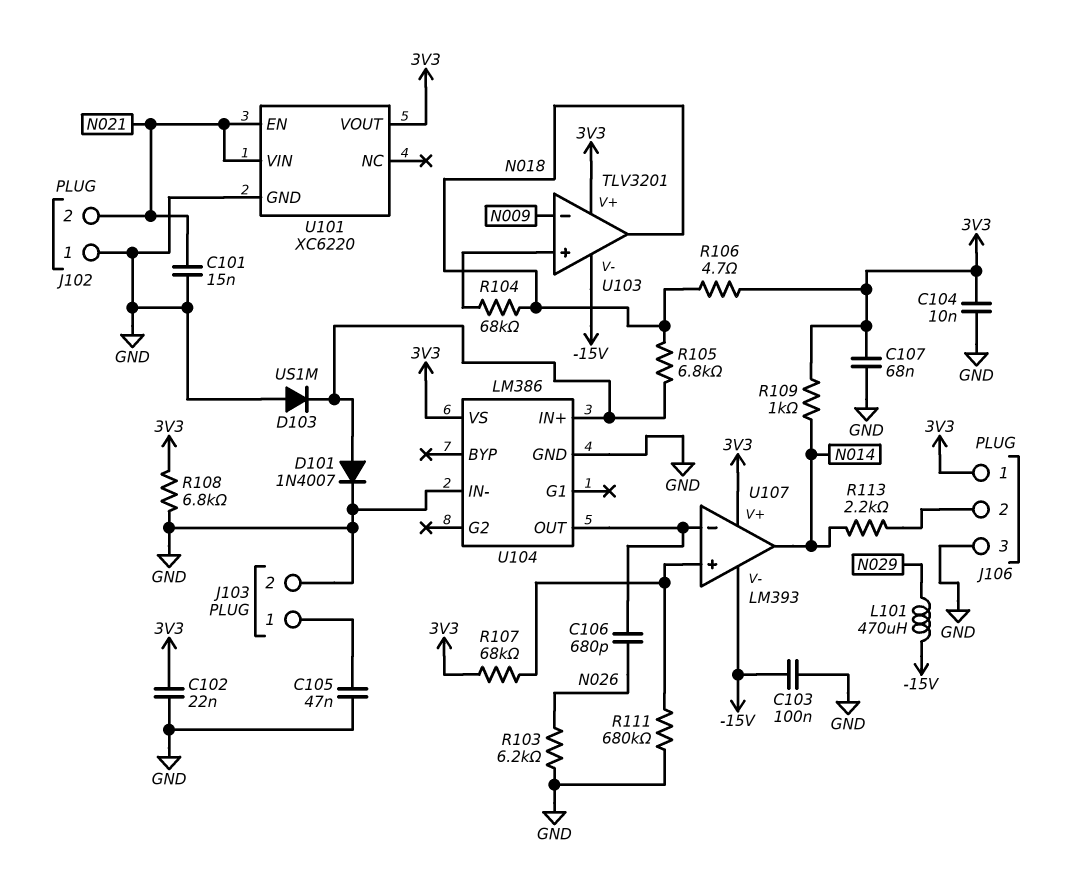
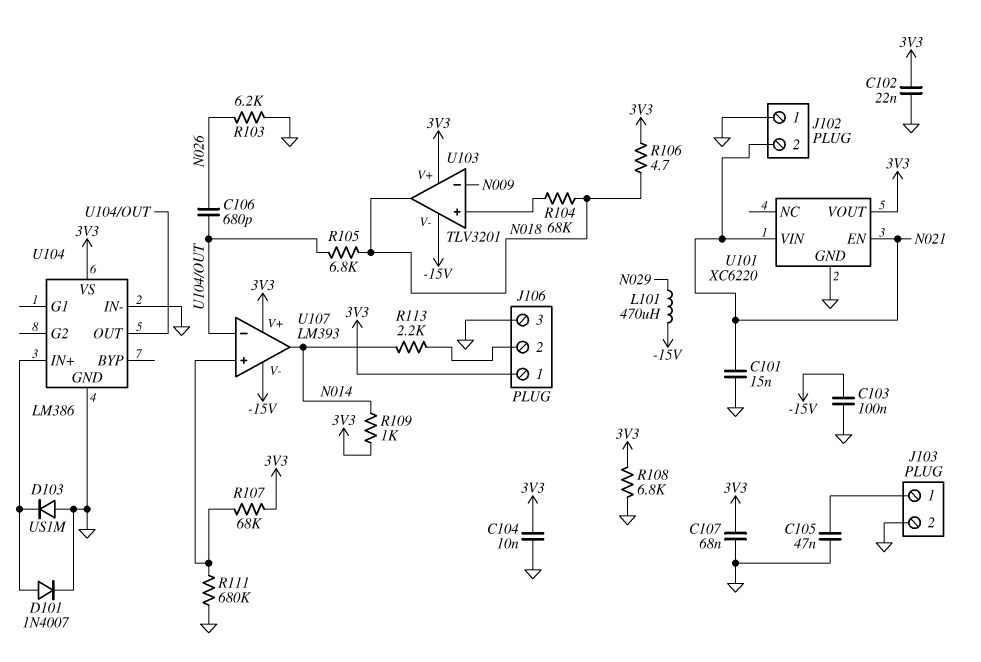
R105: 6.8k (N018, U104/IN+) -> 6.8k (N018, U104/OUT)

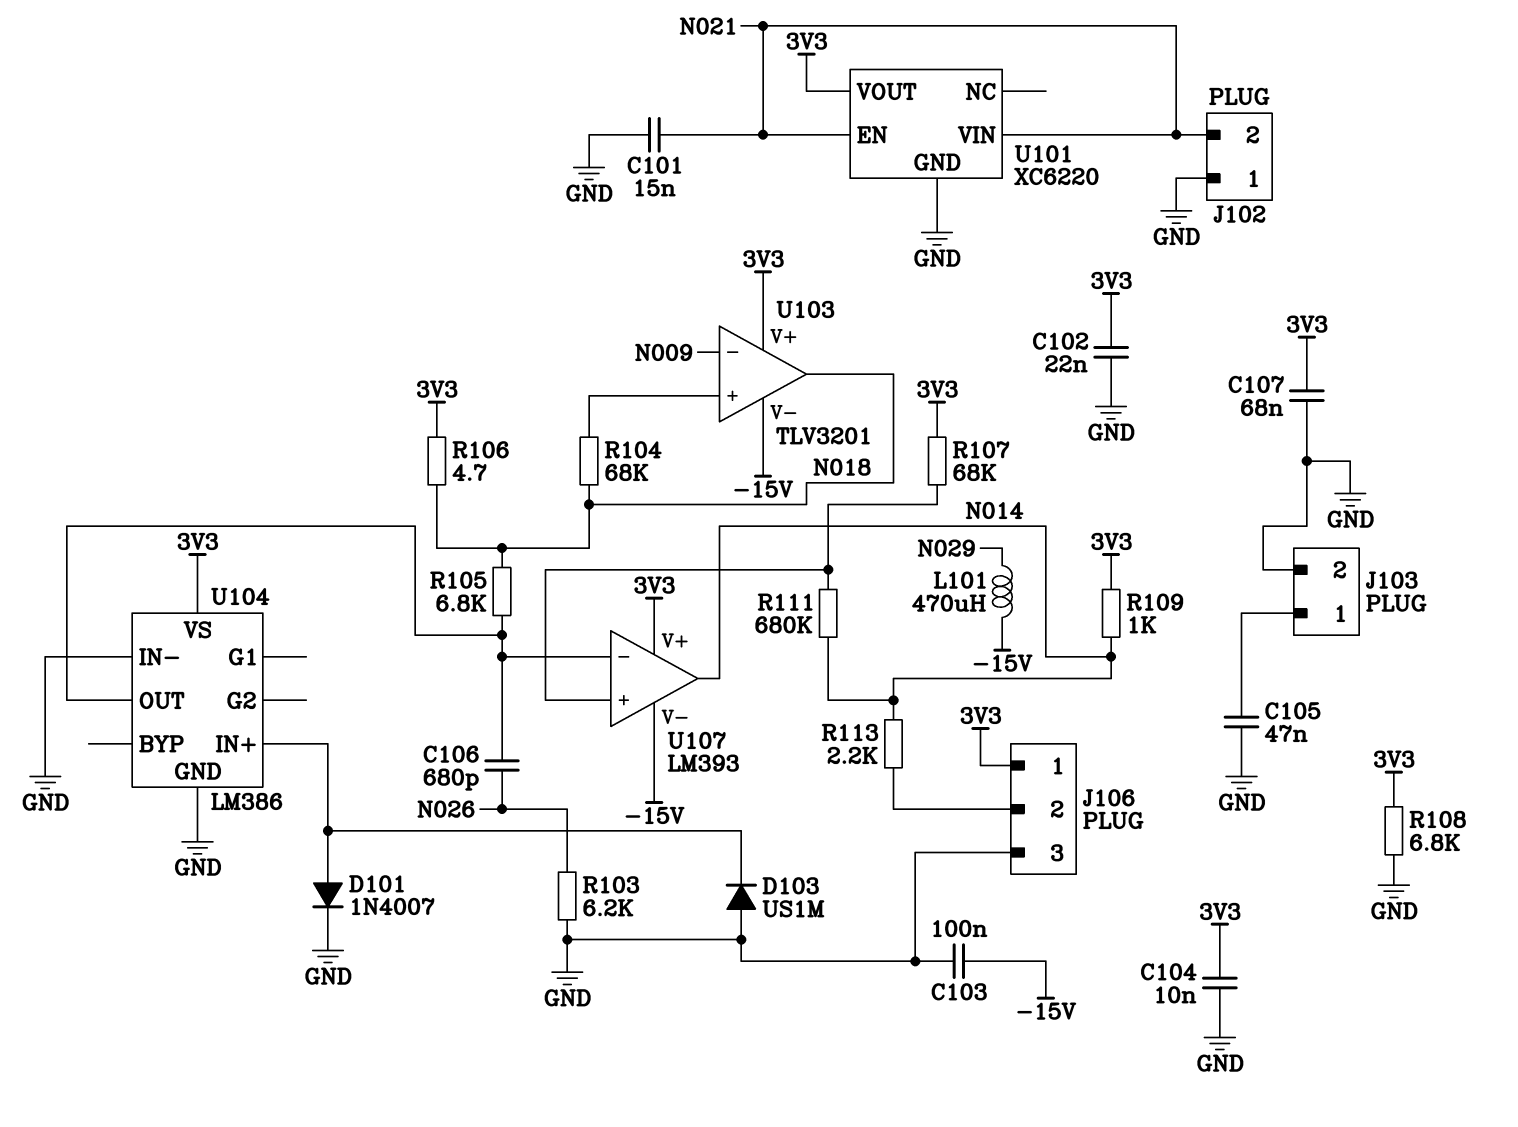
R111: 680k (GND, U107/in+) -> 680k (N014, U107/in+)

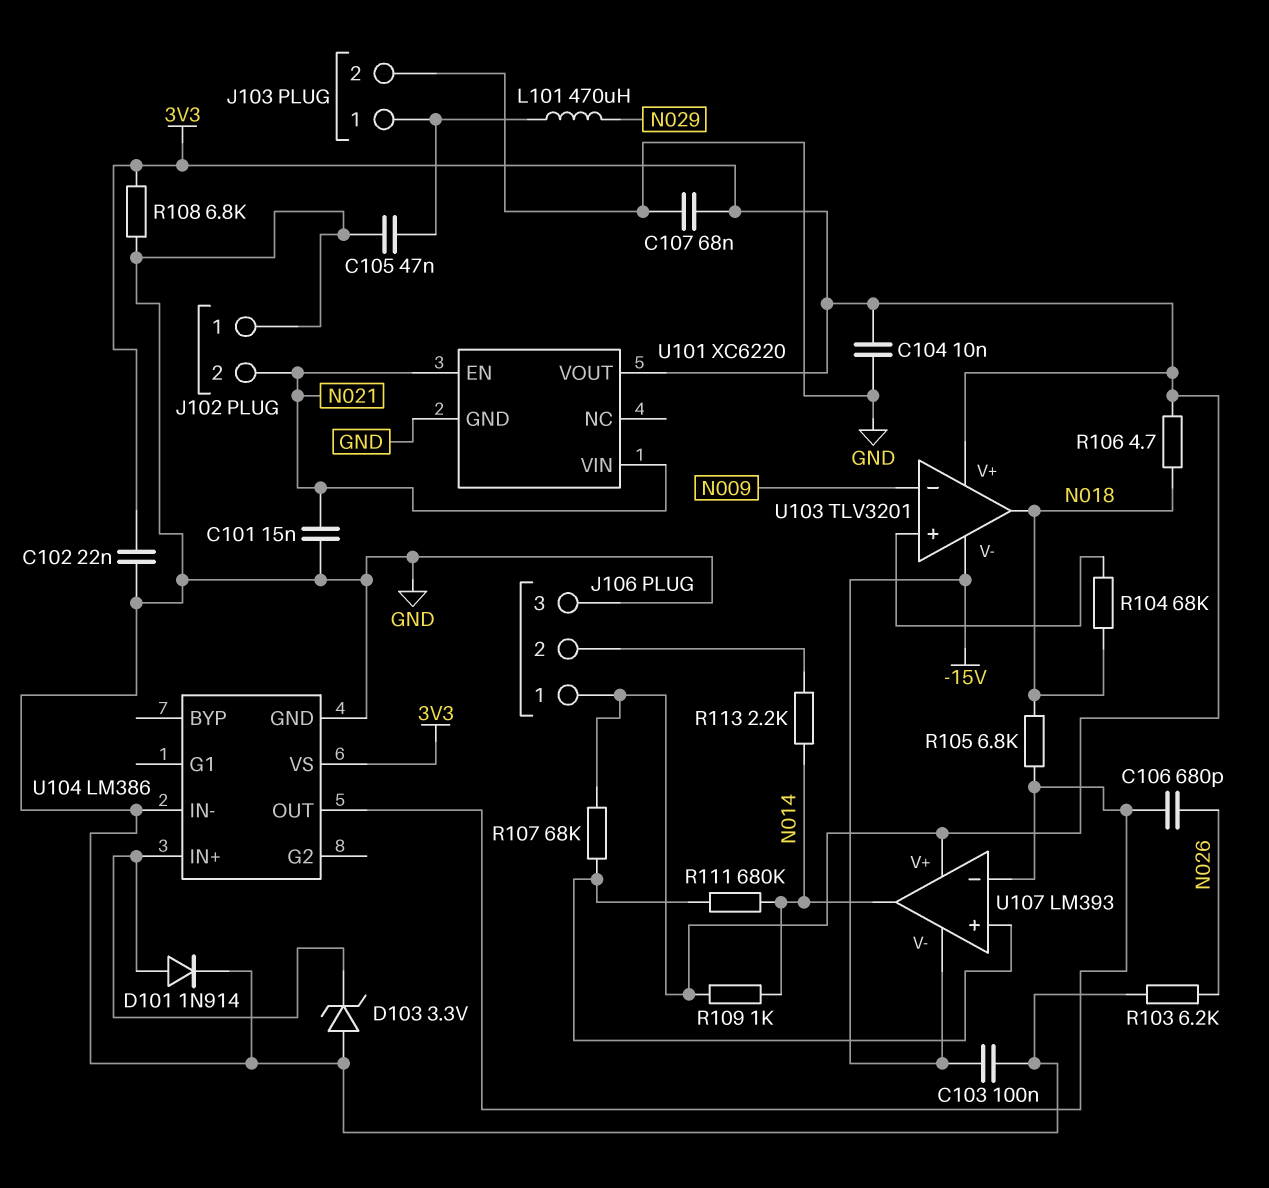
D101: diode 1N4007 (A U104/IN+, K GND) -> diode 1N914 (A U104/IN+, K GND)
D103: diode US1M (A GND, K U104/IN+) -> zener 3.3V (A GND, K U104/IN+)
L101: 470uH (-15V, N029) -> 470uH (J103/1, N029)

